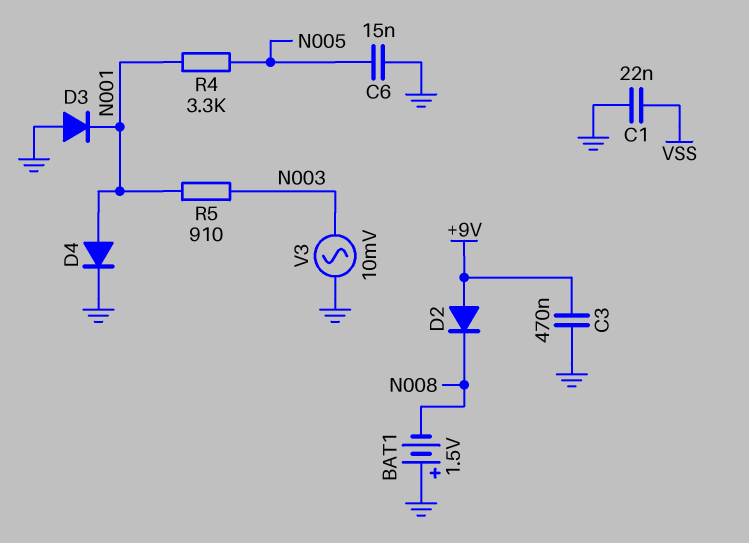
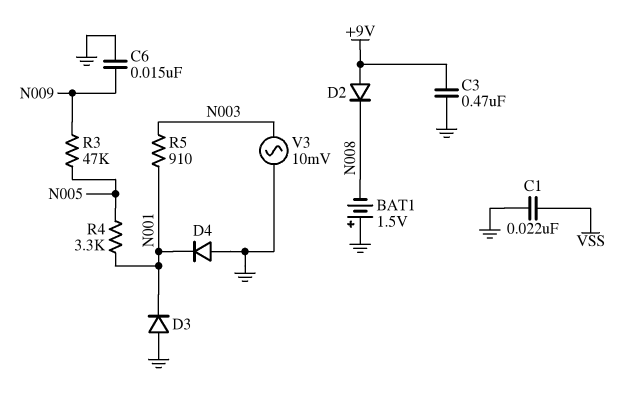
C6: 15nF (GND, N005) -> 15nF (GND, N009)
D4: diode (A N001, K GND) -> diode (A GND, K N001)
R3: none -> 47k (N005, N009)

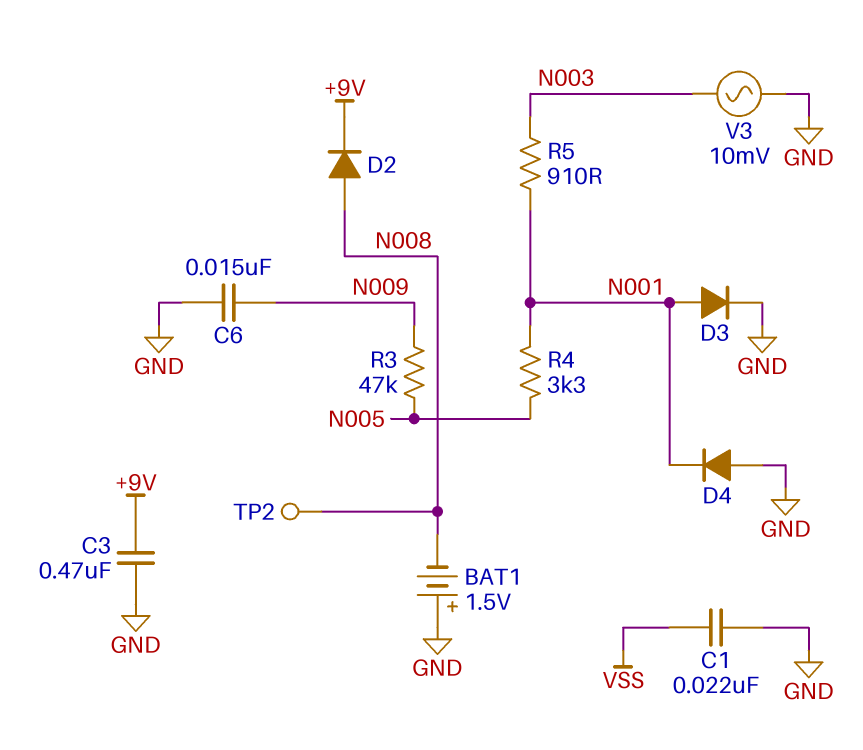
D2: diode (A +9V, K N008) -> diode (A N008, K +9V)
D3: diode (A GND, K N001) -> diode (A N001, K GND)
TP2: none -> test point (N008)

